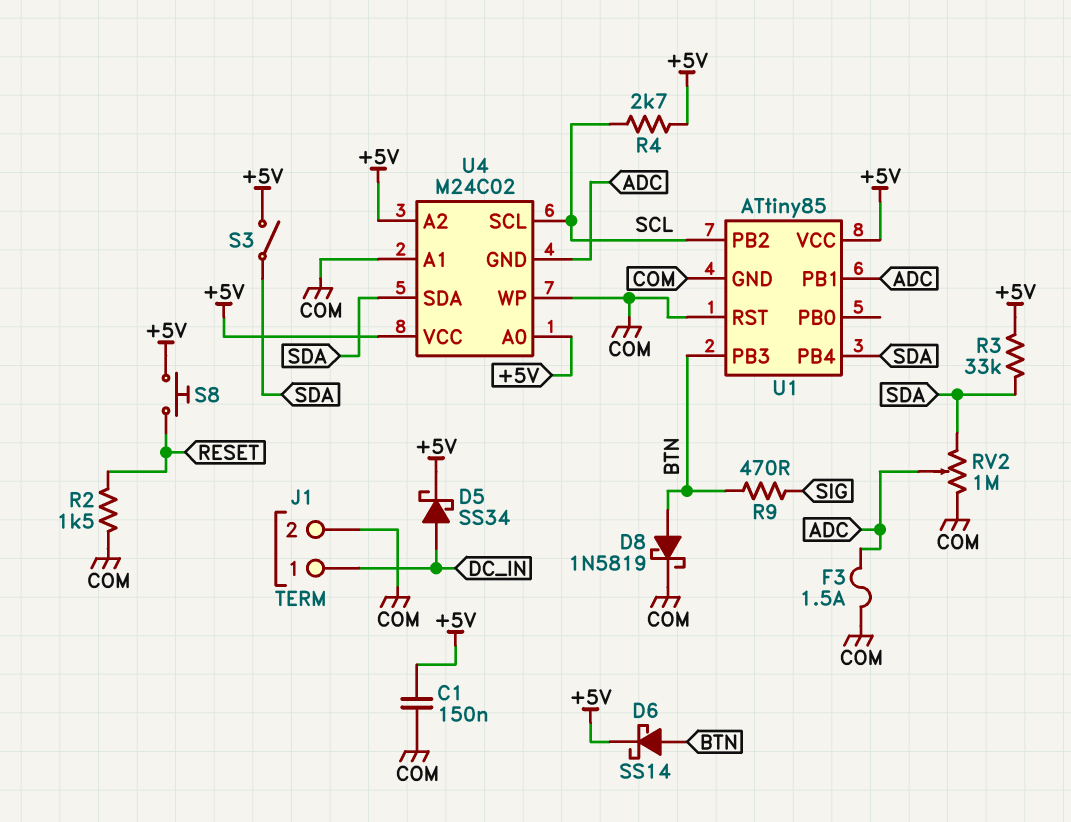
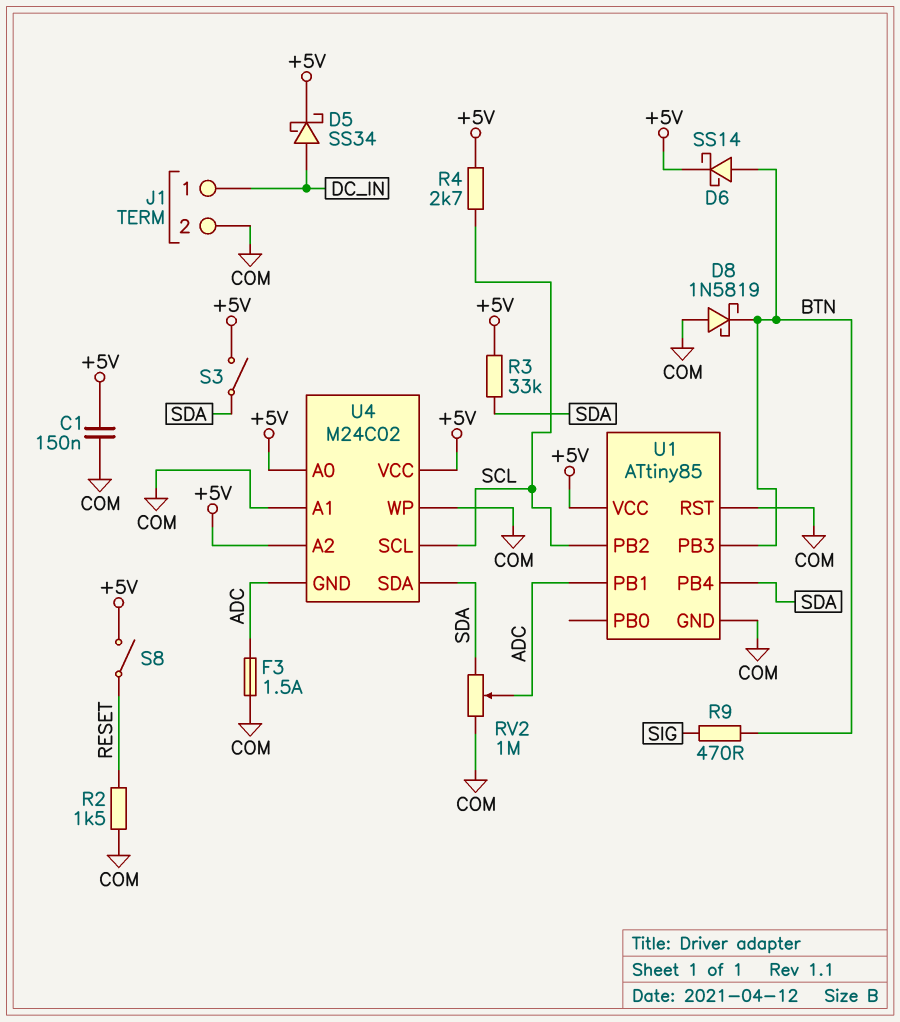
D8: schottky 1N5819 (A BTN, K COM) -> schottky 1N5819 (A COM, K BTN)
S8: button (+5V, RESET) -> switch (+5V, RESET)

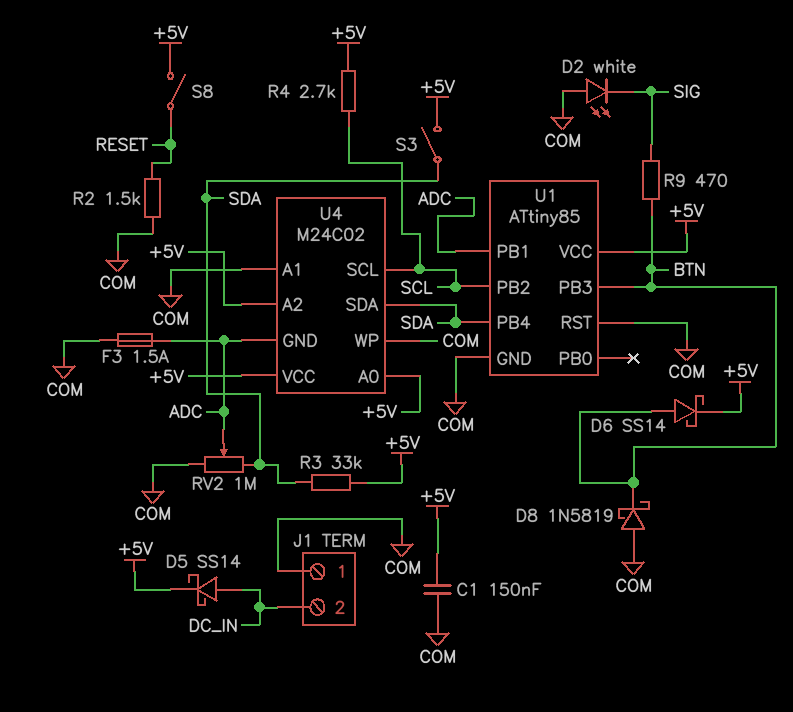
D2: none -> LED white (A COM, K SIG)
D5: schottky SS34 (A DC_IN, K +5V) -> schottky SS14 (A DC_IN, K +5V)
J1 pin 1: DC_IN -> COM
J1 pin 2: COM -> DC_IN

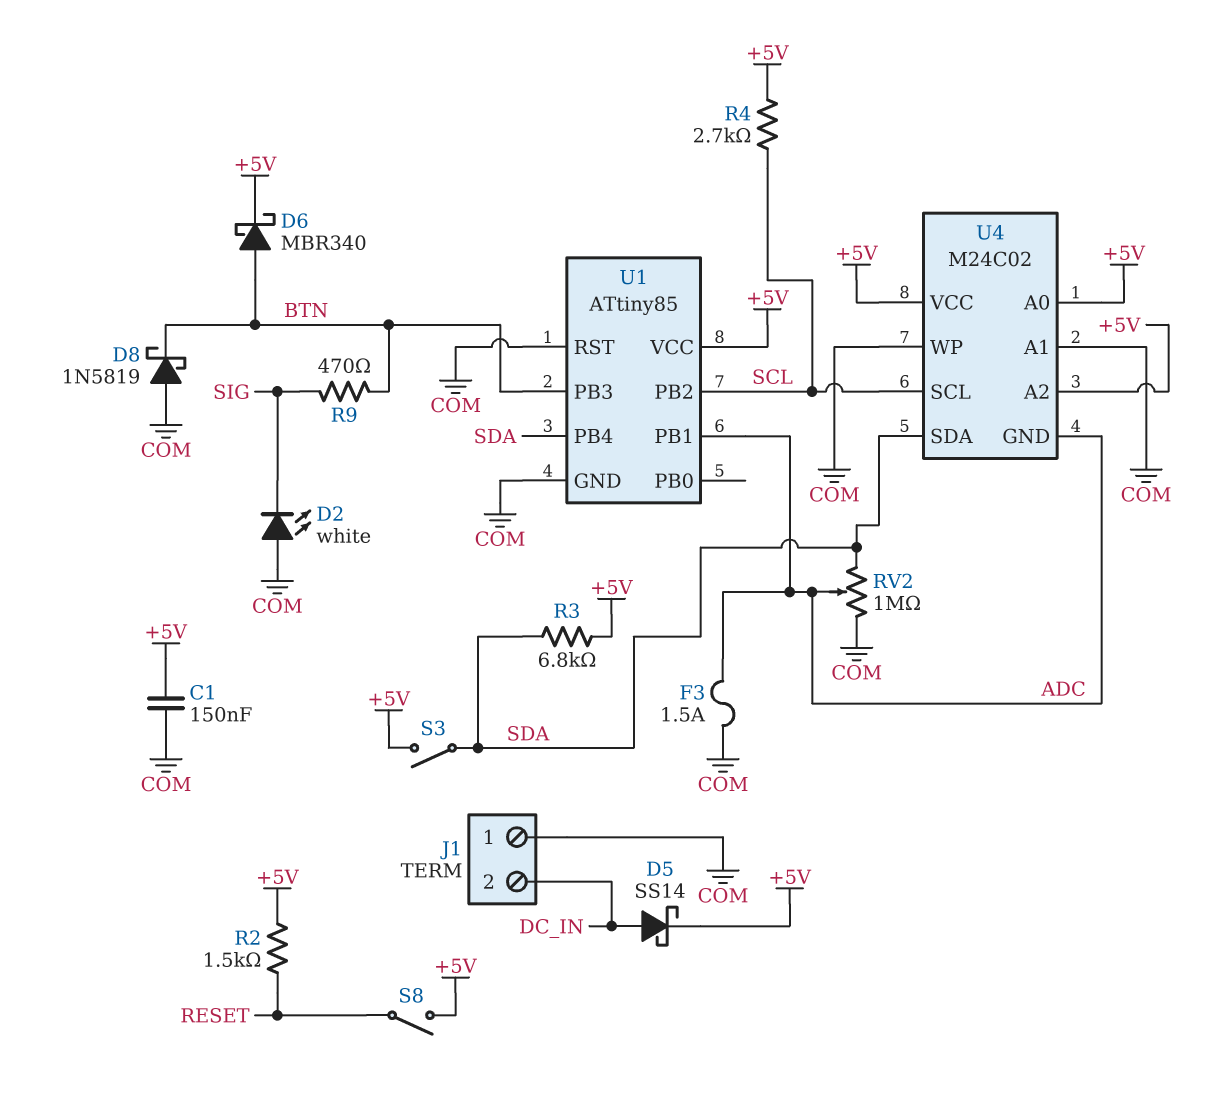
D6: schottky SS14 (A BTN, K +5V) -> schottky MBR340 (A BTN, K +5V)
R2: 1.5k (COM, RESET) -> 1.5k (+5V, RESET)
R3: 33k (+5V, SDA) -> 6.8k (+5V, SDA)

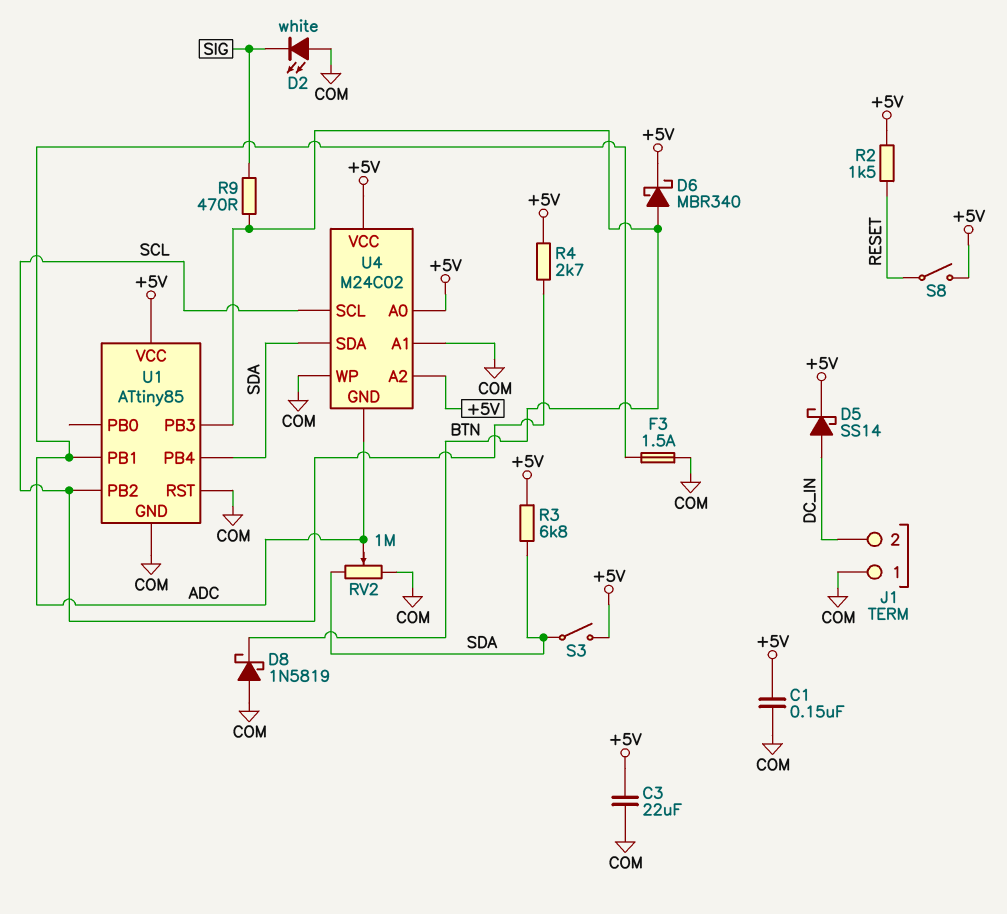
C3: none -> 22uF (+5V, COM)

